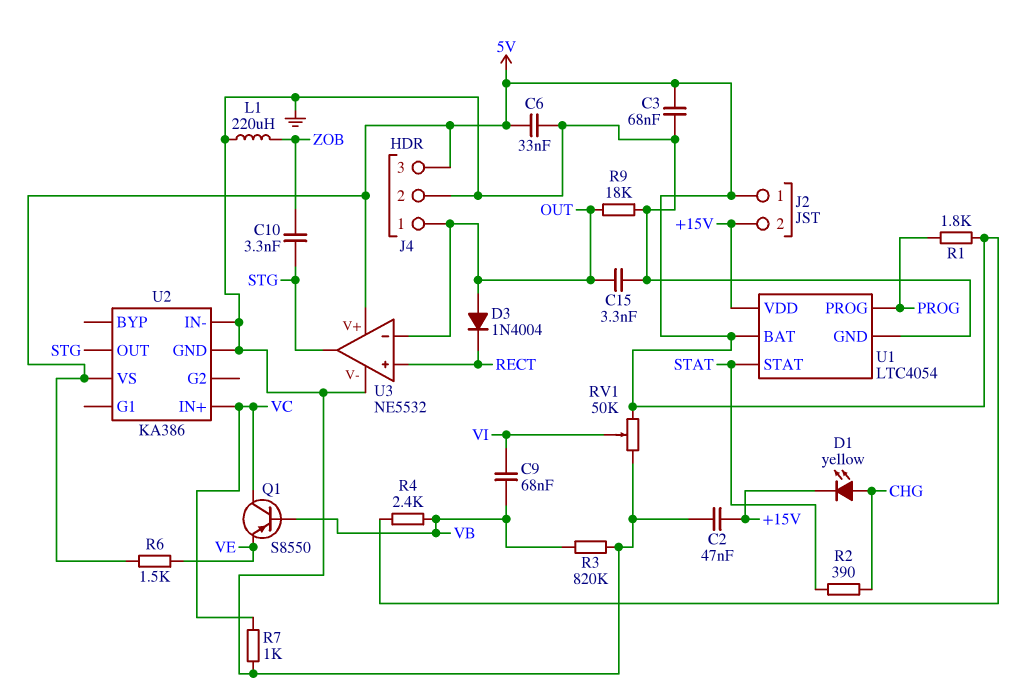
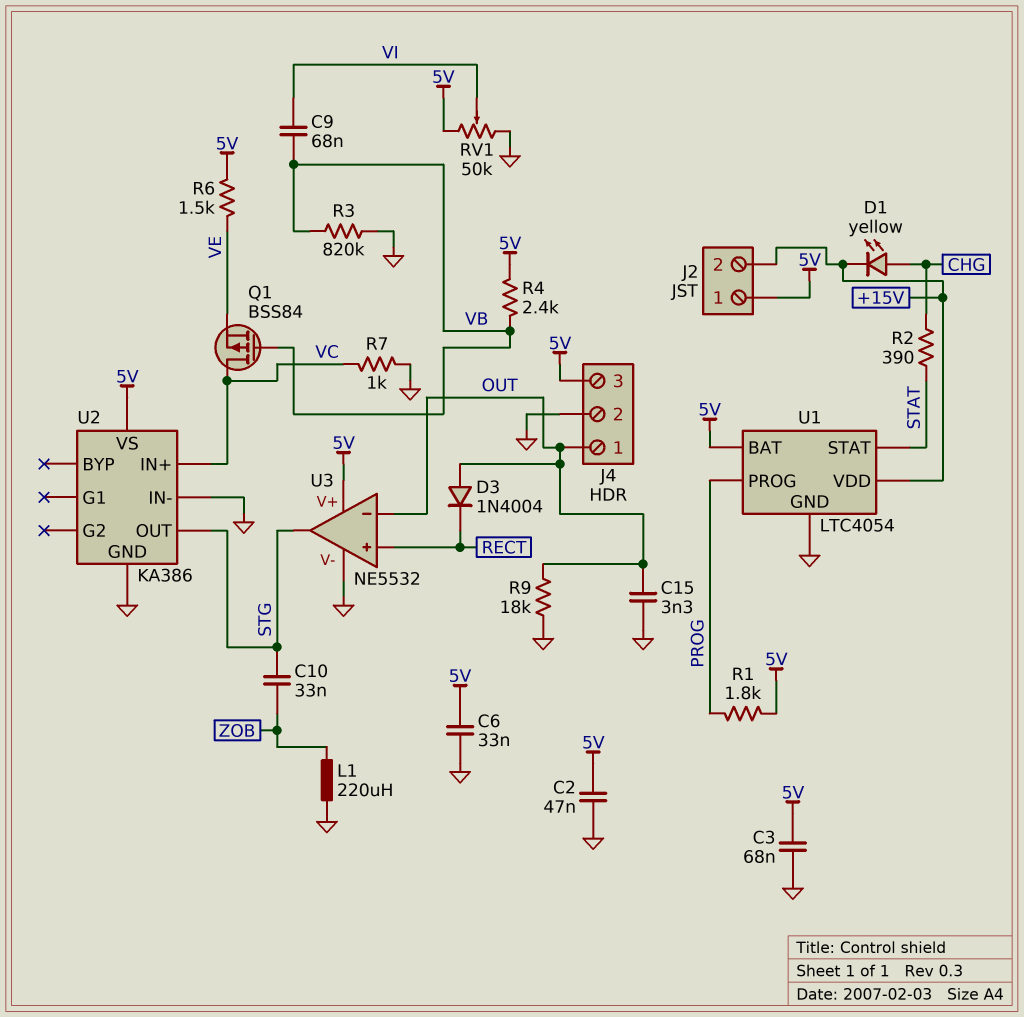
C2: 47nF (+15V, GND) -> 47nF (5V, GND)
C10: 3.3nF (STG, ZOB) -> 33nF (STG, ZOB)
Q1: PNP S8550 (B VB, C VC, E VE) -> PMOS BSS84 (G VB, D VC, S VE)

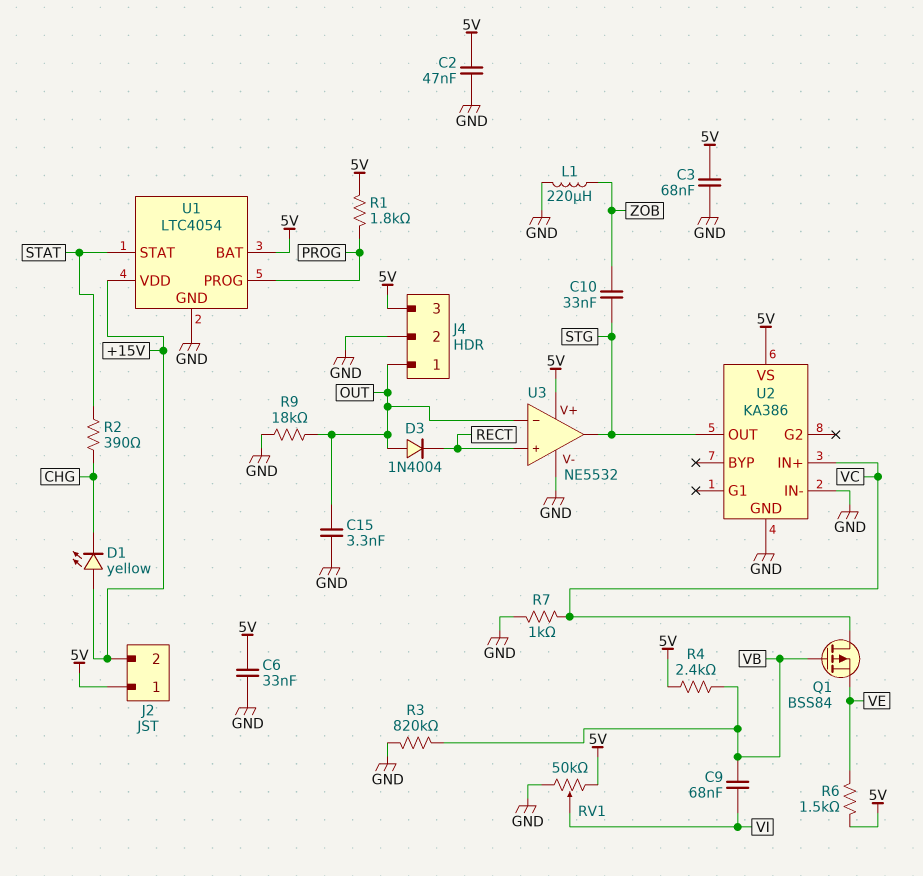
D1: LED yellow (A CHG, K +15V) -> LED yellow (A +15V, K CHG)

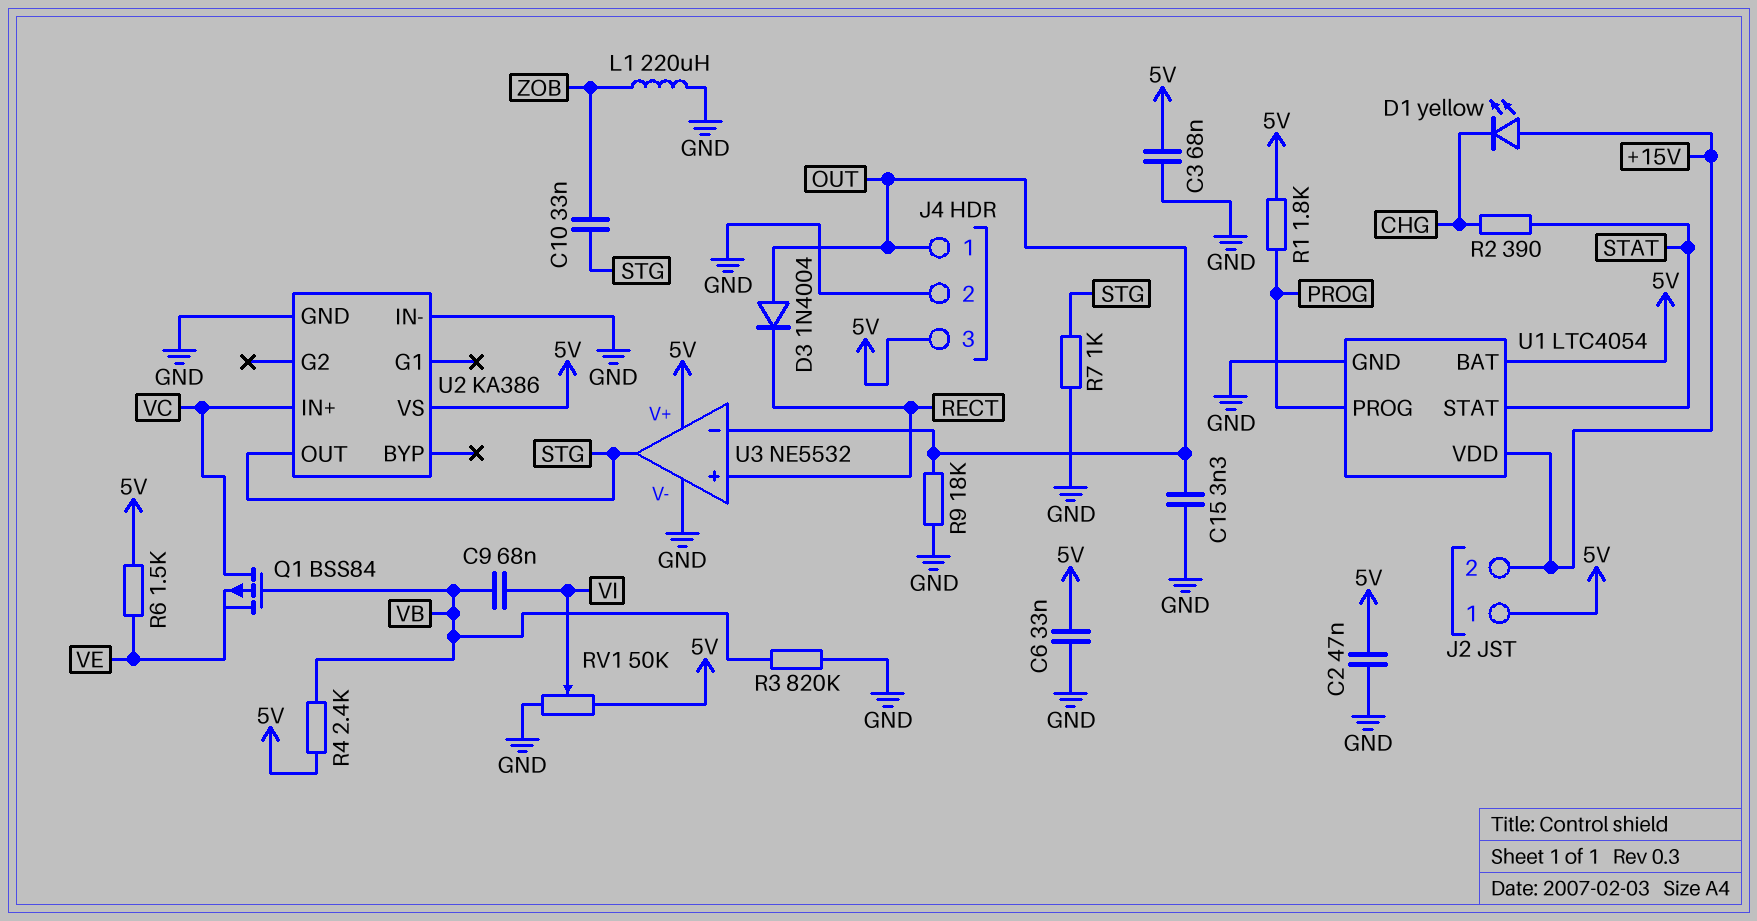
R7: 1k (GND, VC) -> 1k (GND, STG)

